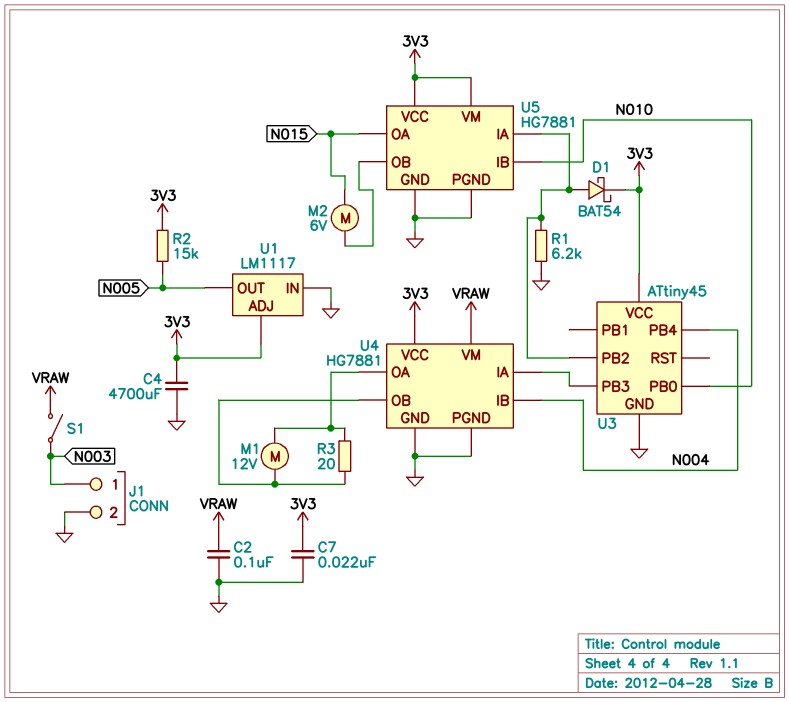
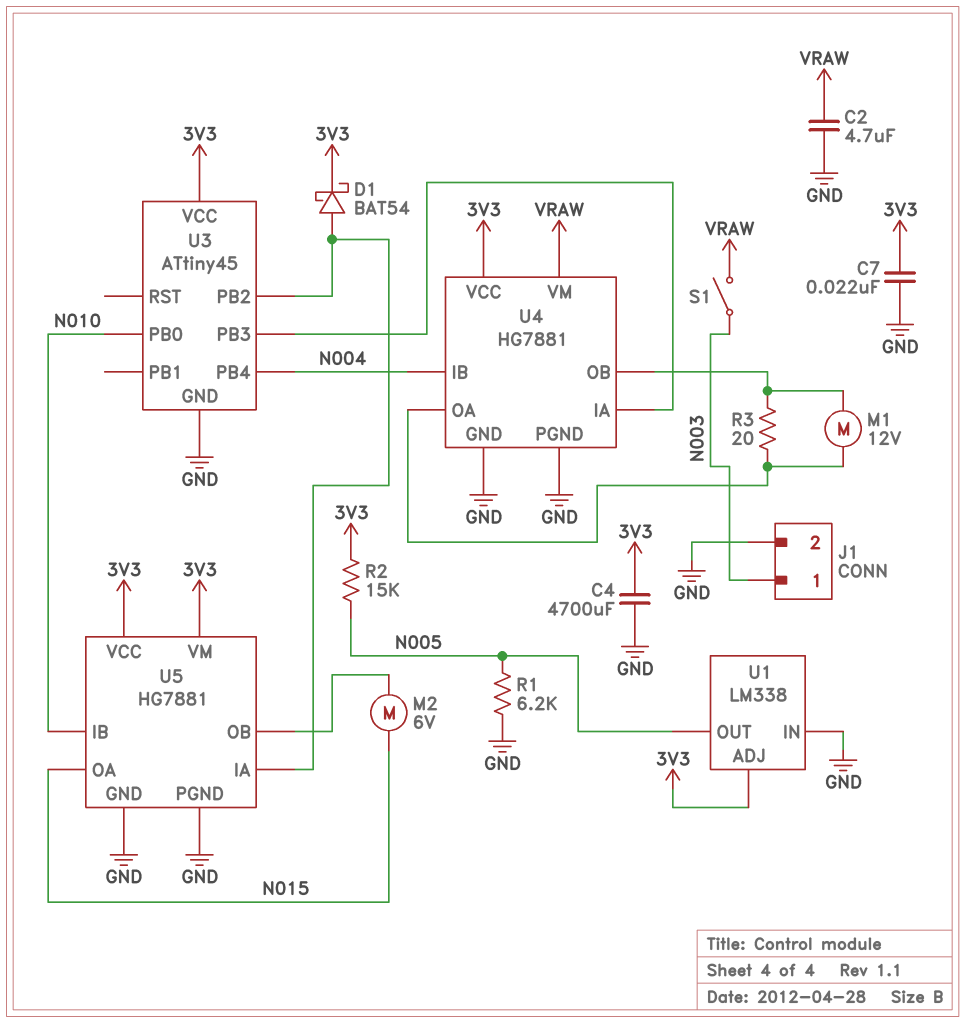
C2: 100nF (GND, VRAW) -> 4.7uF (GND, VRAW)
R1: 6.2k (GND, U3/PB2) -> 6.2k (GND, N005)
U1: LM1117 -> LM338

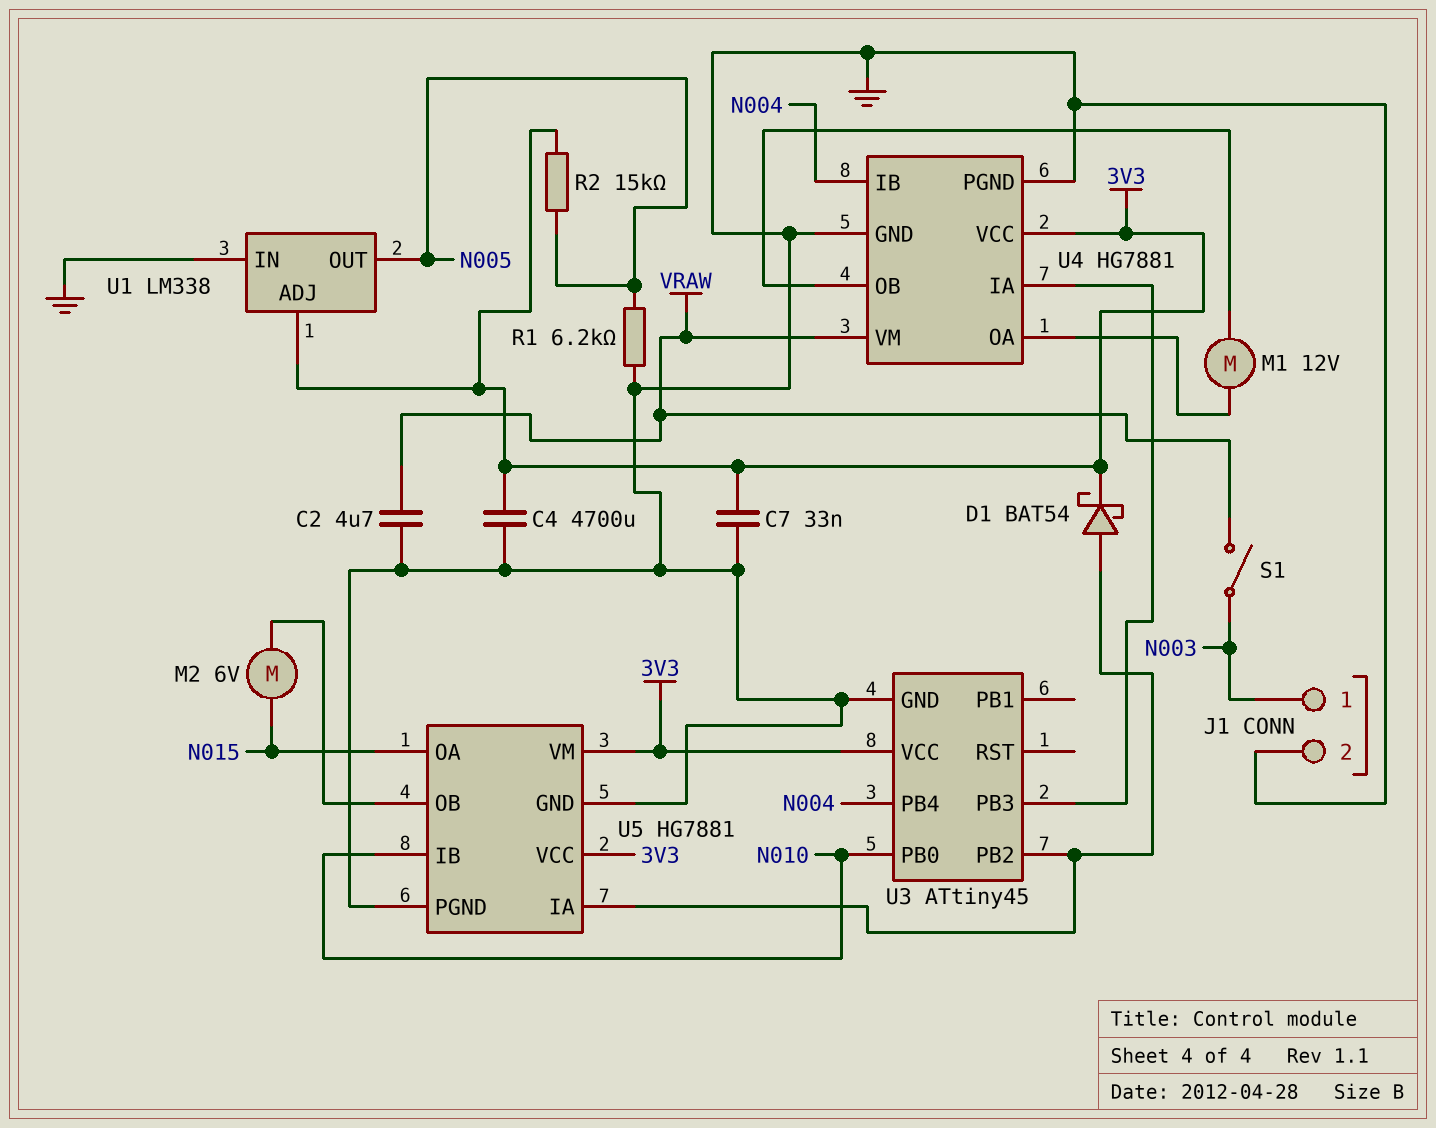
C7: 22nF (3V3, GND) -> 33nF (3V3, GND)
R3: 20 (U4/OA, U4/OB) -> none

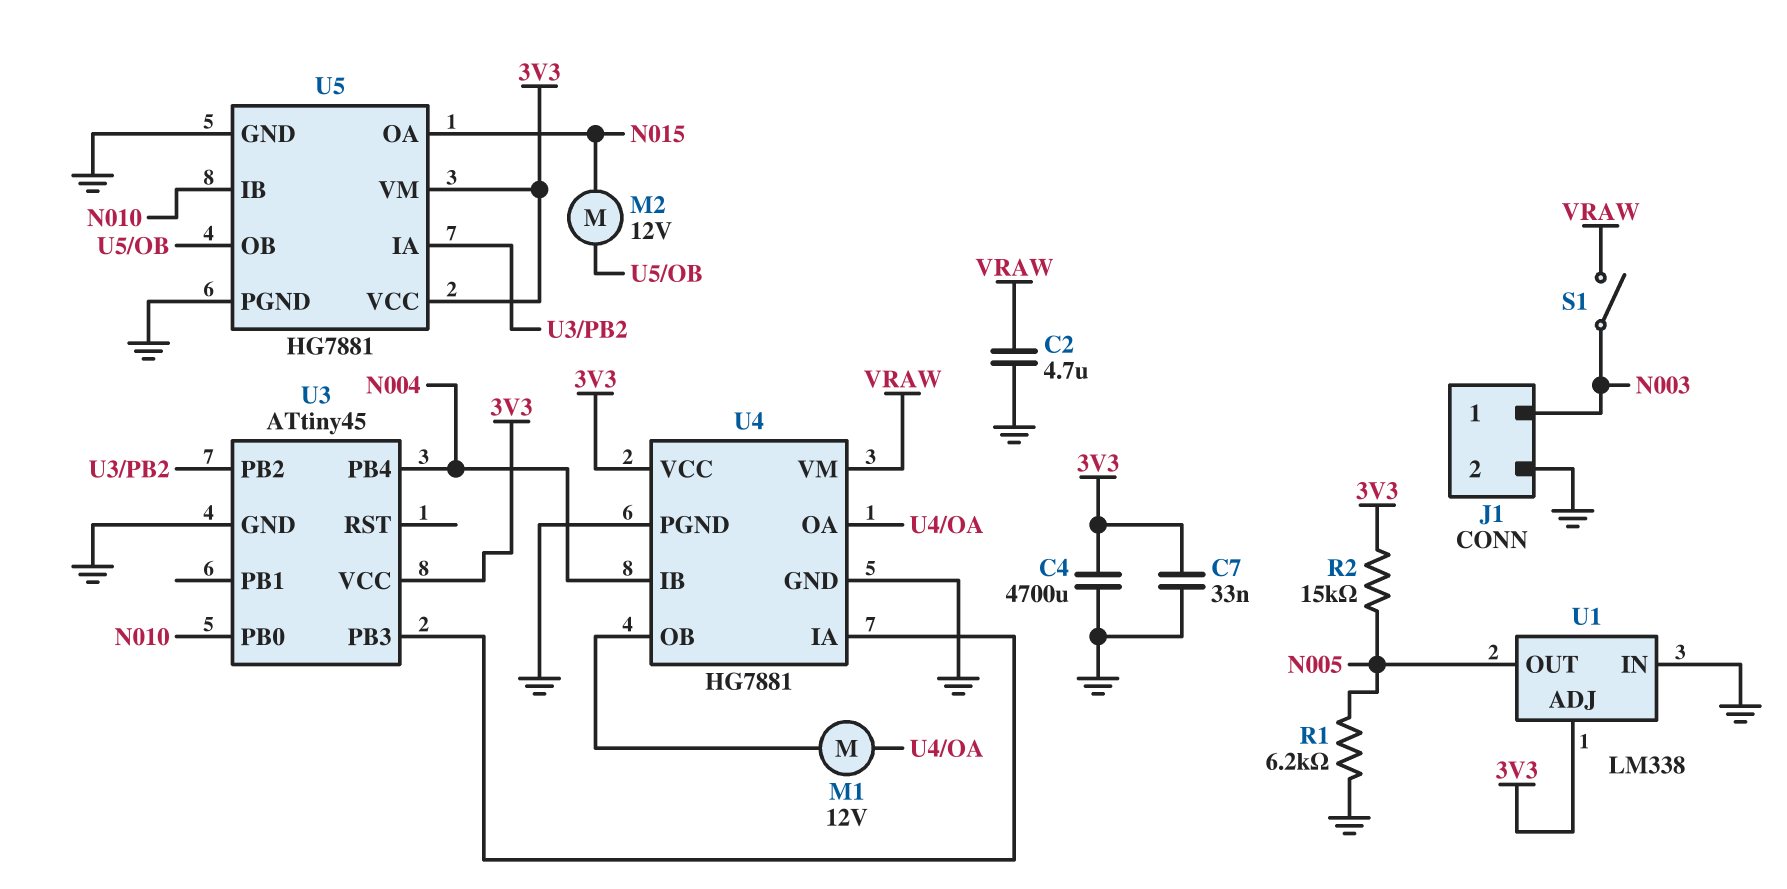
D1: schottky BAT54 (A U3/PB2, K 3V3) -> none
M2: motor 6V (N015, U5/OB) -> motor 12V (N015, U5/OB)

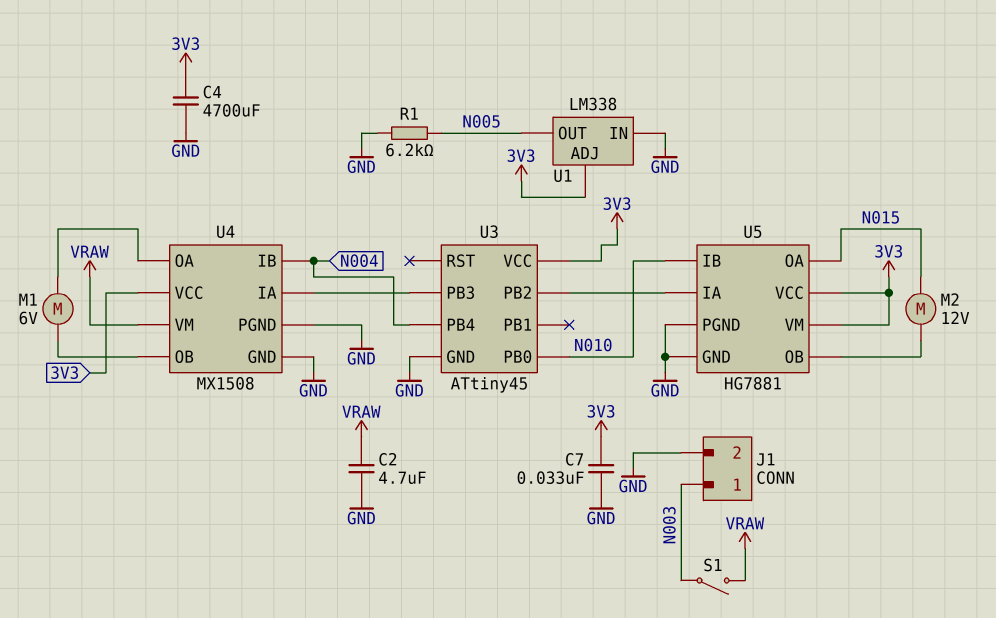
M1: motor 12V (U4/OA, U4/OB) -> motor 6V (U4/OA, U4/OB)
R2: 15k (3V3, N005) -> none
U4: HG7881 -> MX1508

